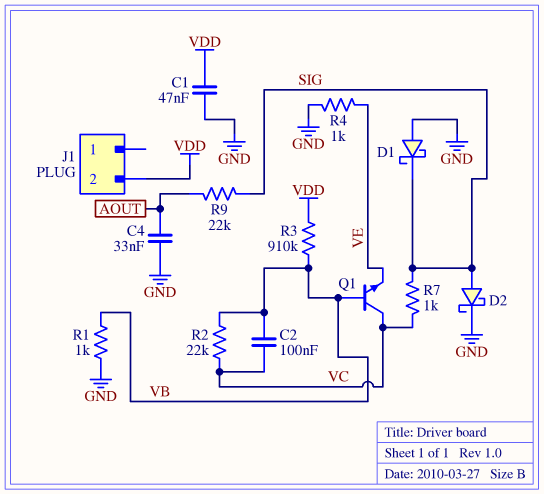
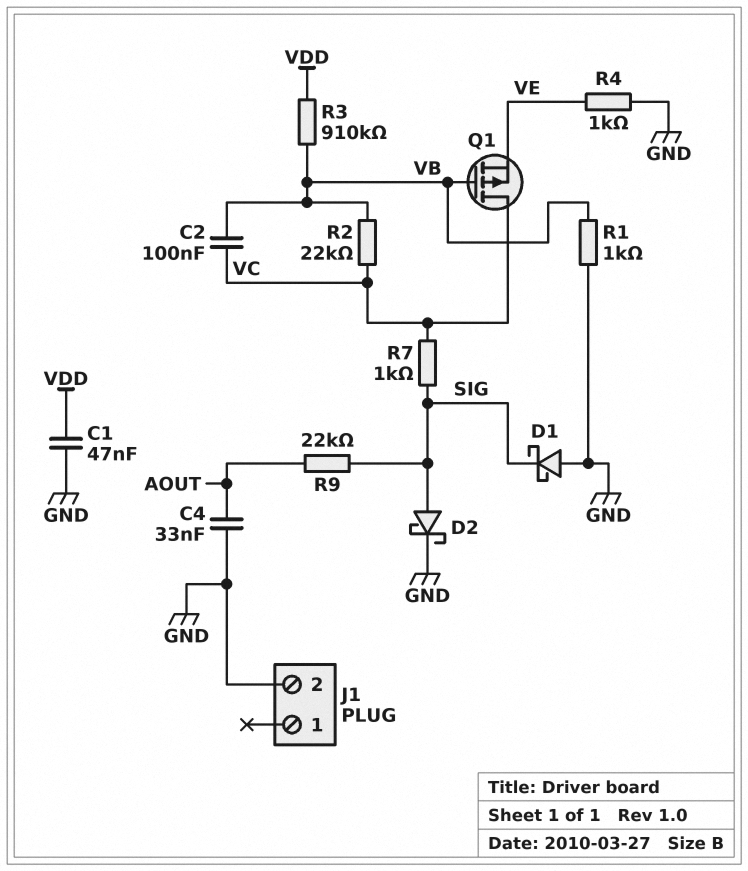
J1 pin 2: VDD -> GND
Q1: NPN (B VB, C VC, E VE) -> PMOS (G VB, D VC, S VE)

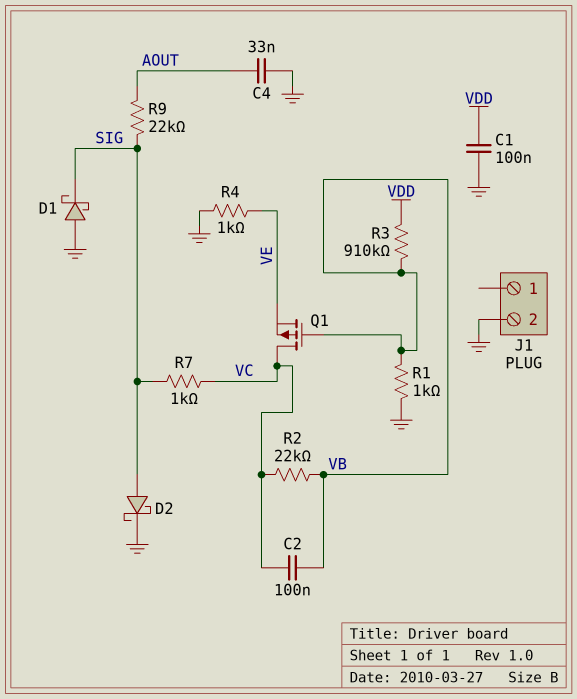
C1: 47nF (GND, VDD) -> 100nF (GND, VDD)

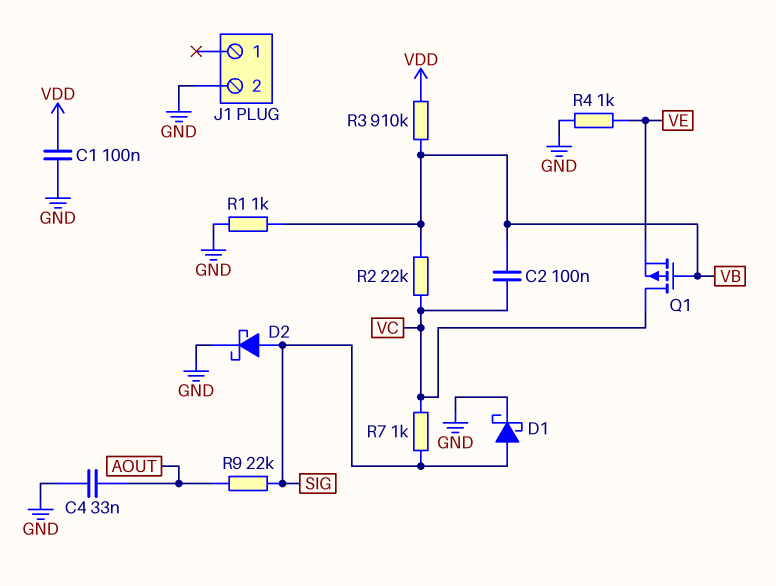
D1: schottky (A GND, K SIG) -> schottky (A SIG, K GND)

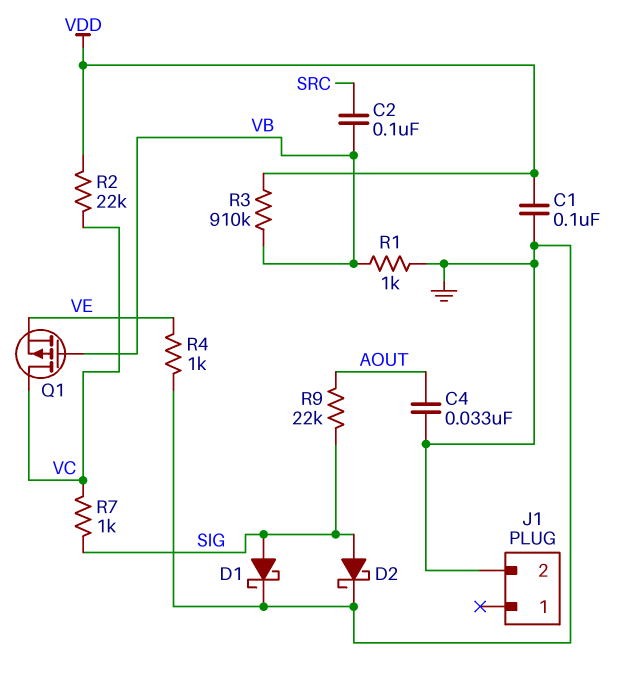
C2: 100nF (VB, VC) -> 100nF (SRC, VB)
R2: 22k (VB, VC) -> 22k (VC, VDD)

